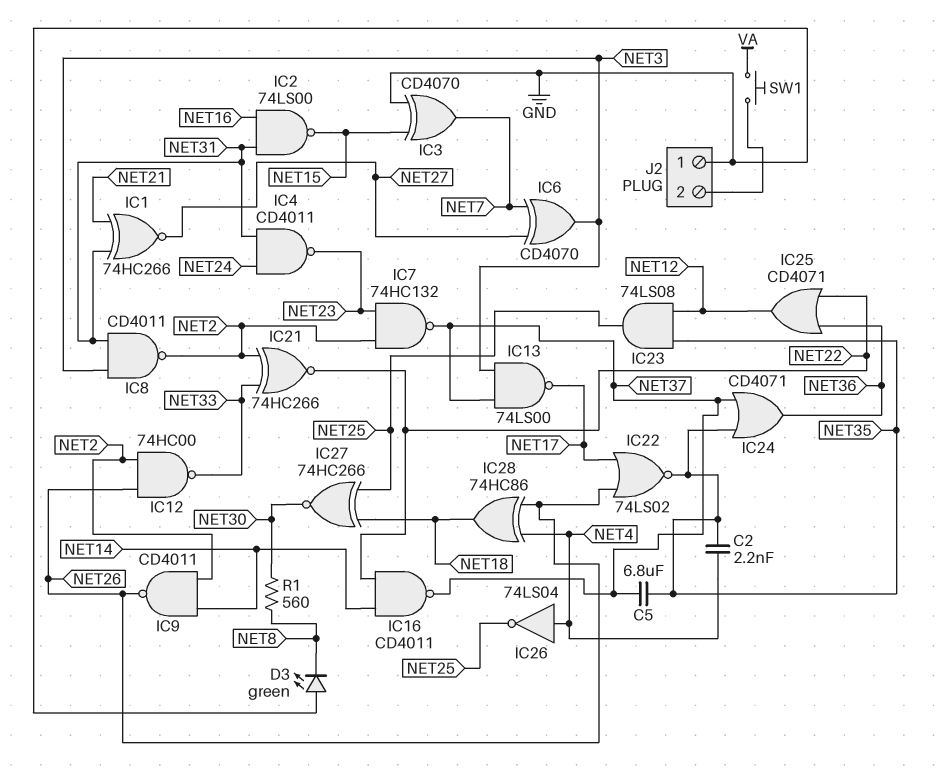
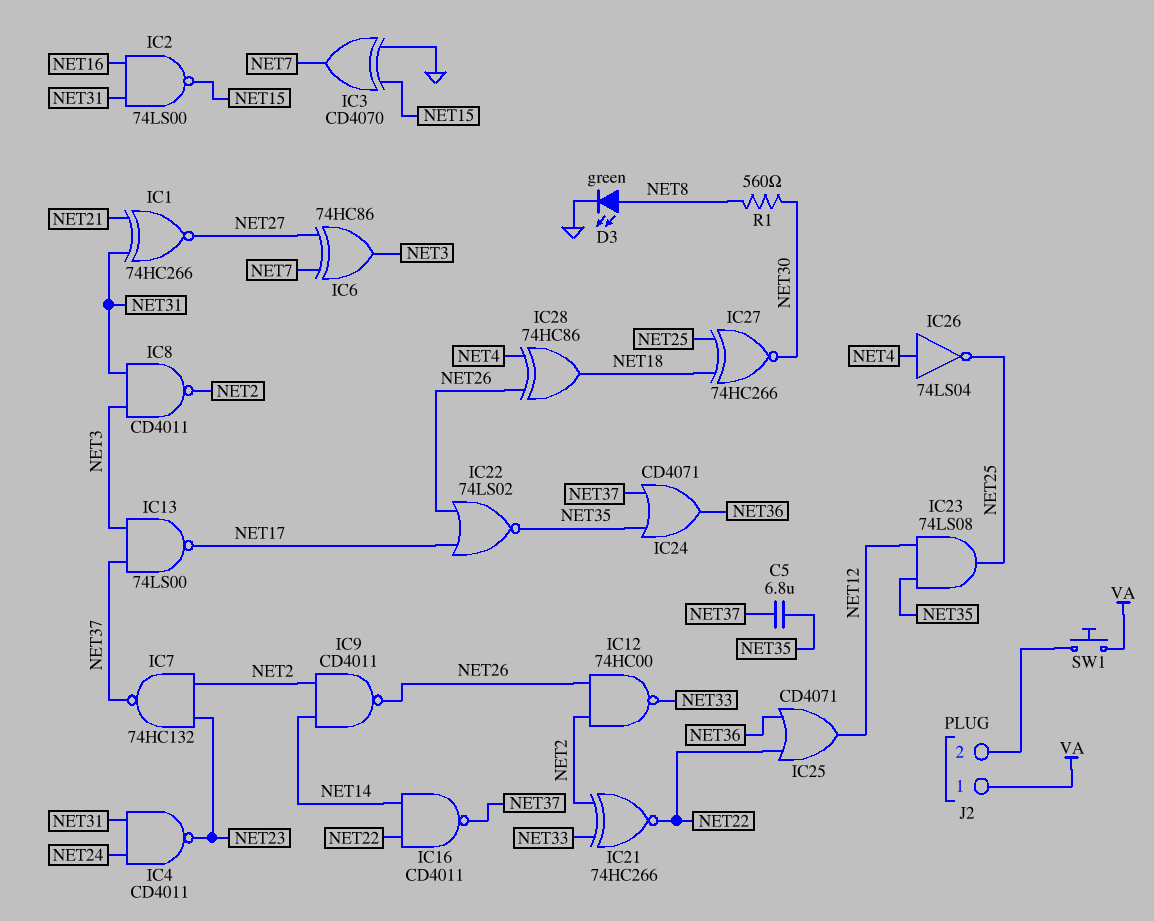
C2: 2.2nF (NET4, NET35) -> none
D3: LED green (A GND, K NET8) -> LED green (A NET8, K GND)
IC6: XOR CD4070 (in NET7, in NET27, out NET3) -> XOR 74HC86 (in NET7, in NET27, out NET3)
J2 pin 1: GND -> VA

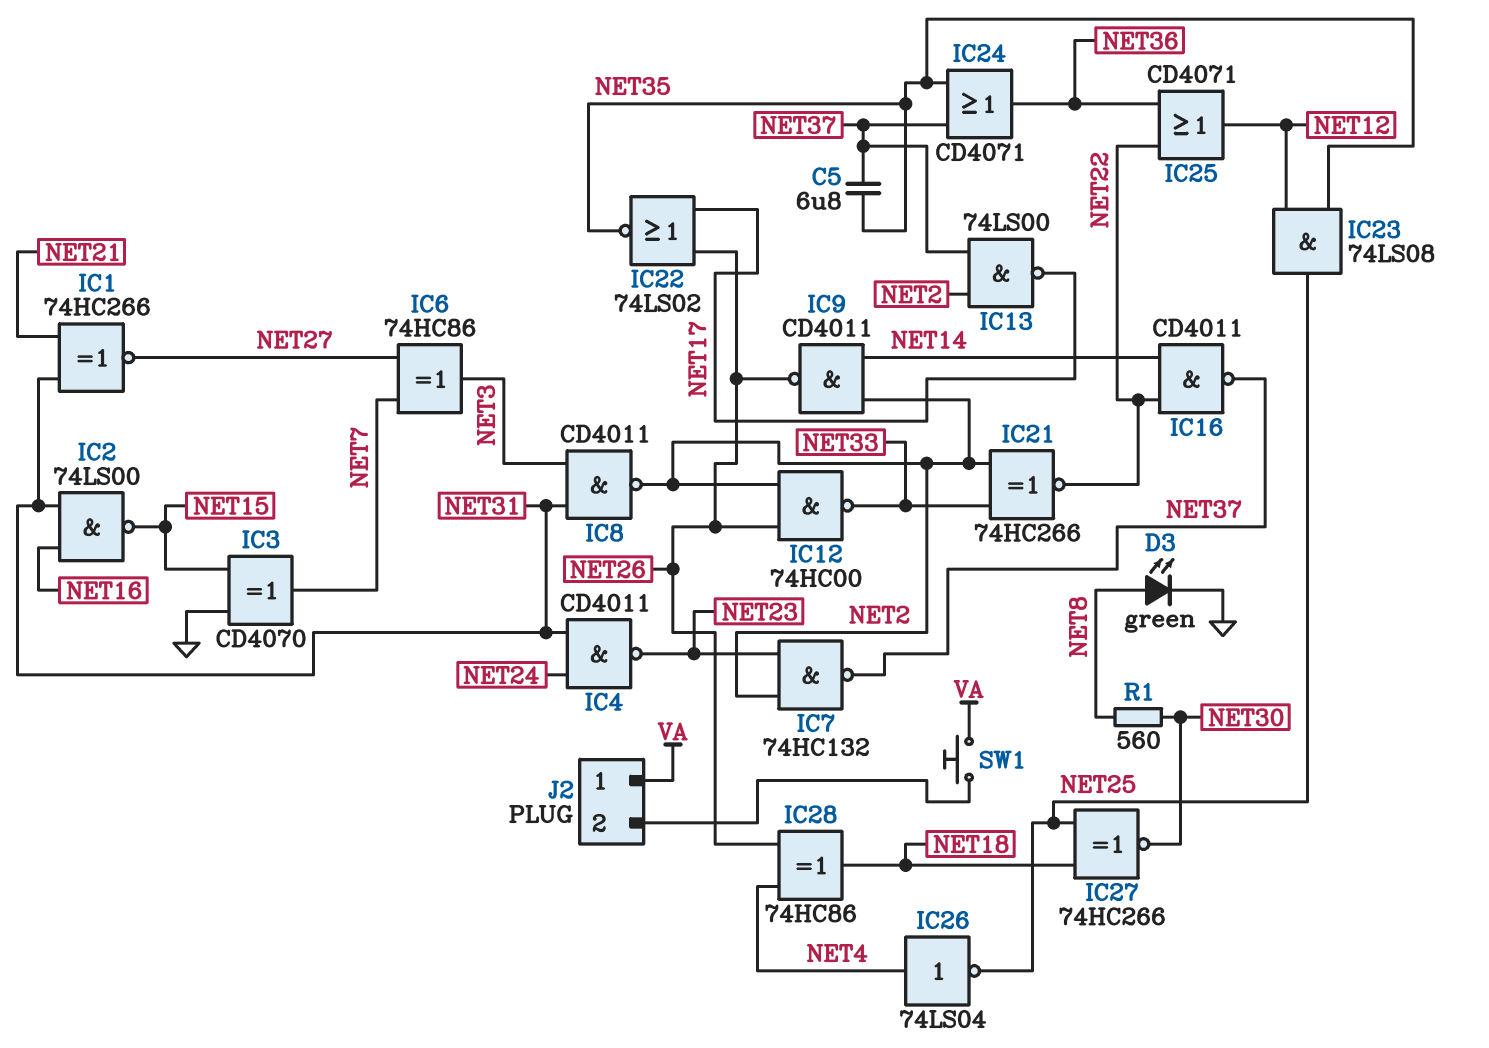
IC13: NAND 74LS00 (in NET3, in NET37, out NET17) -> NAND 74LS00 (in NET2, in NET37, out NET17)

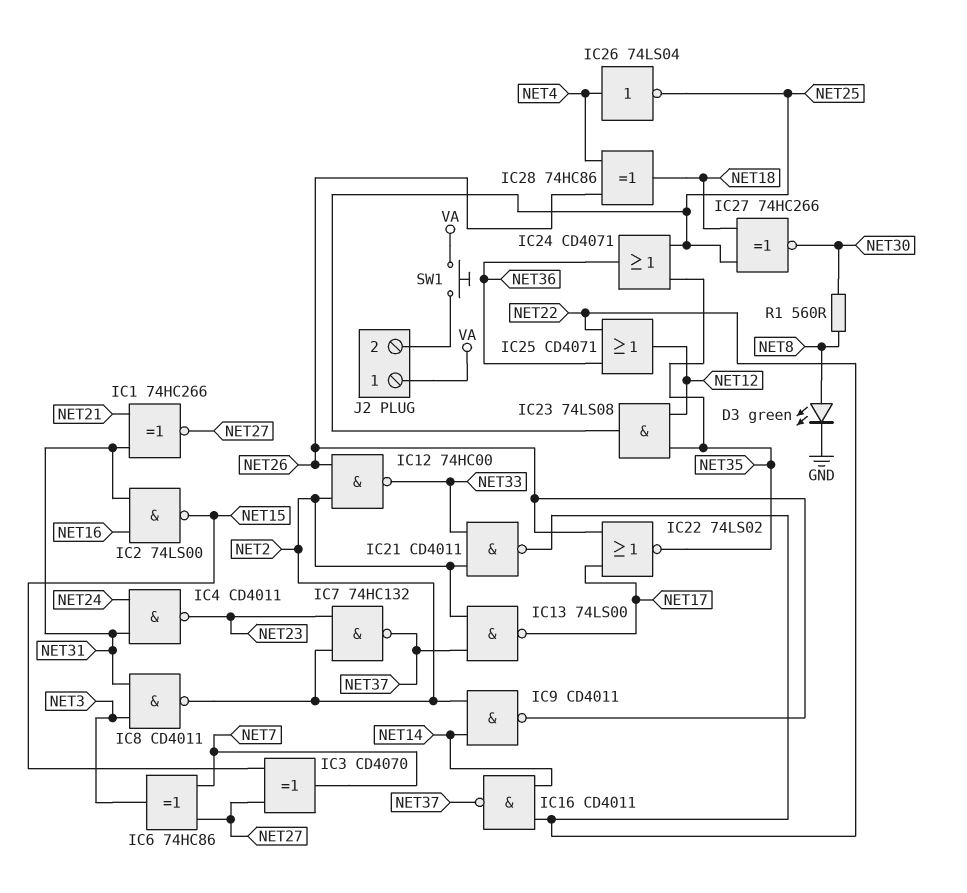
C5: 6.8uF (NET35, NET37) -> none
IC3: XOR CD4070 (in GND, in NET15, out NET7) -> XOR CD4070 (in NET15, in NET27, out NET7)
IC21: XNOR 74HC266 (in NET2, in NET33, out NET22) -> NAND CD4011 (in NET2, in NET33, out NET22)
IC24: OR CD4071 (in NET35, in NET37, out NET36) -> OR CD4071 (in NET25, in NET35, out NET36)

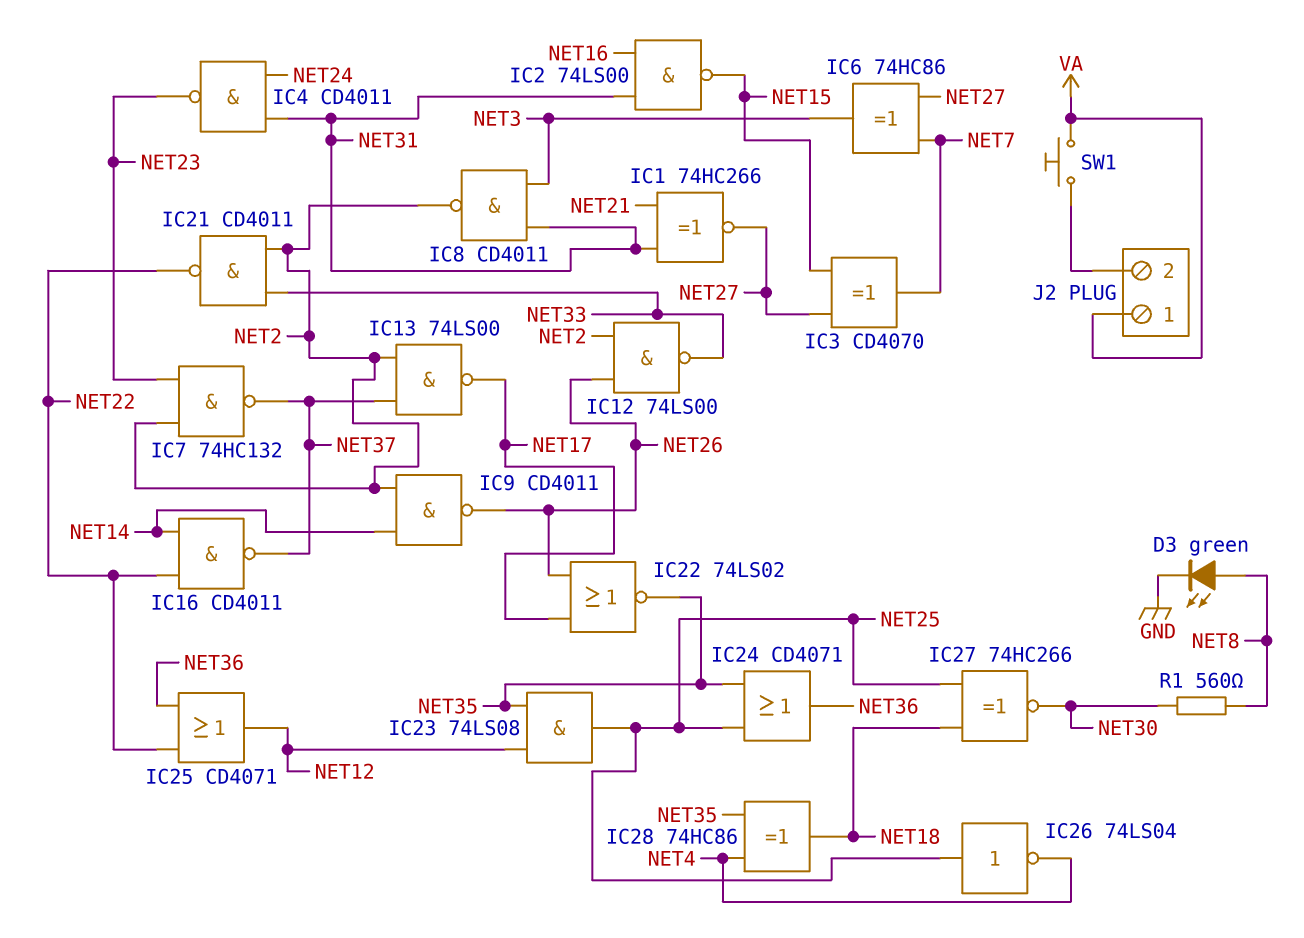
IC12: NAND 74HC00 (in NET2, in NET26, out NET33) -> NAND 74LS00 (in NET2, in NET26, out NET33)
IC26: NOT 74LS04 (in NET4, out NET25) -> NOT 74LS04 (in NET25, out NET4)
IC28: XOR 74HC86 (in NET4, in NET26, out NET18) -> XOR 74HC86 (in NET4, in NET35, out NET18)

